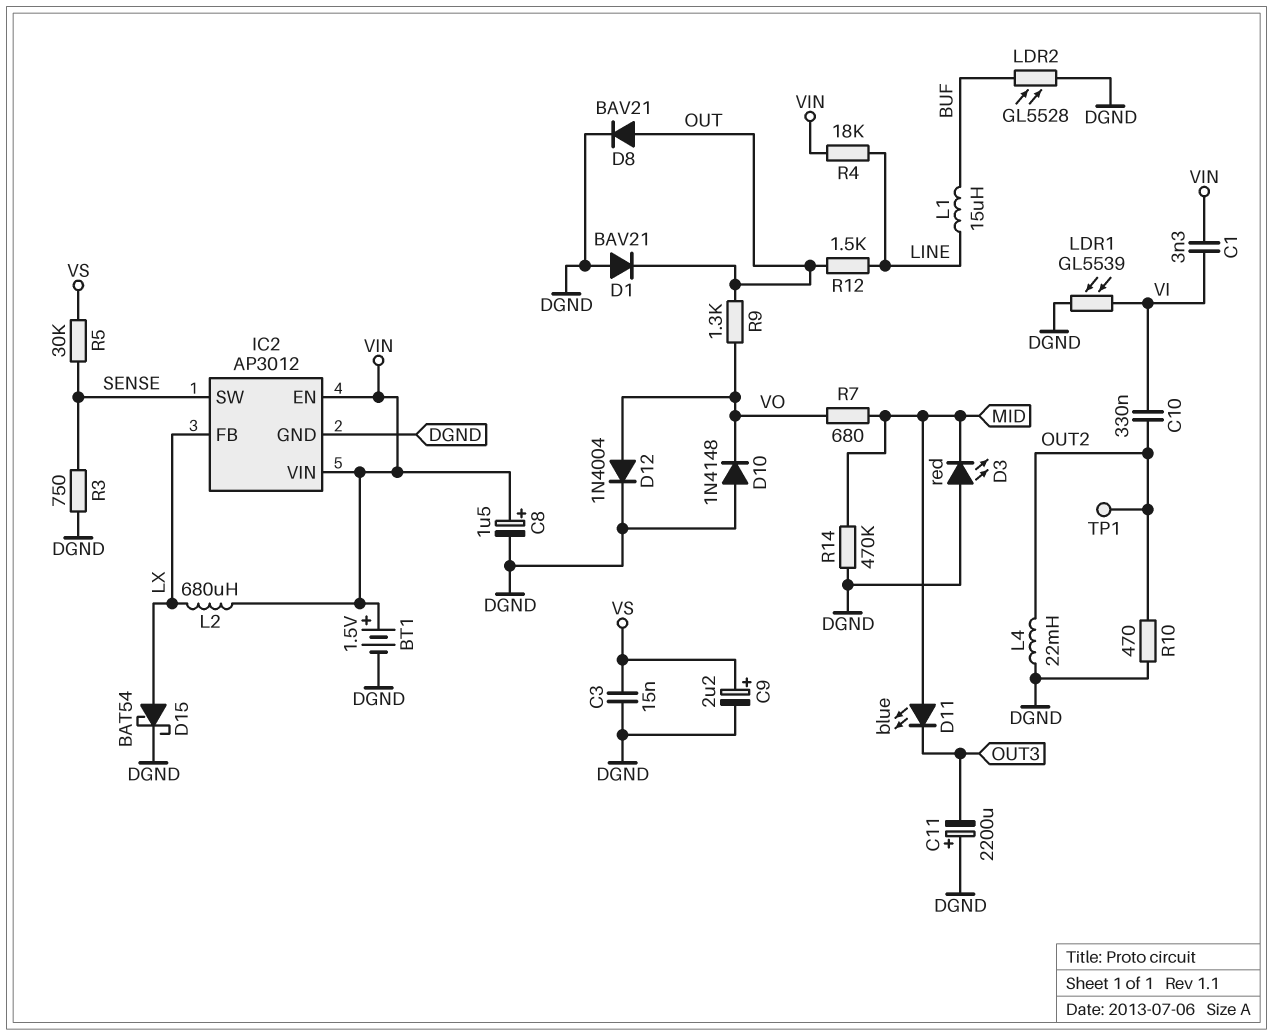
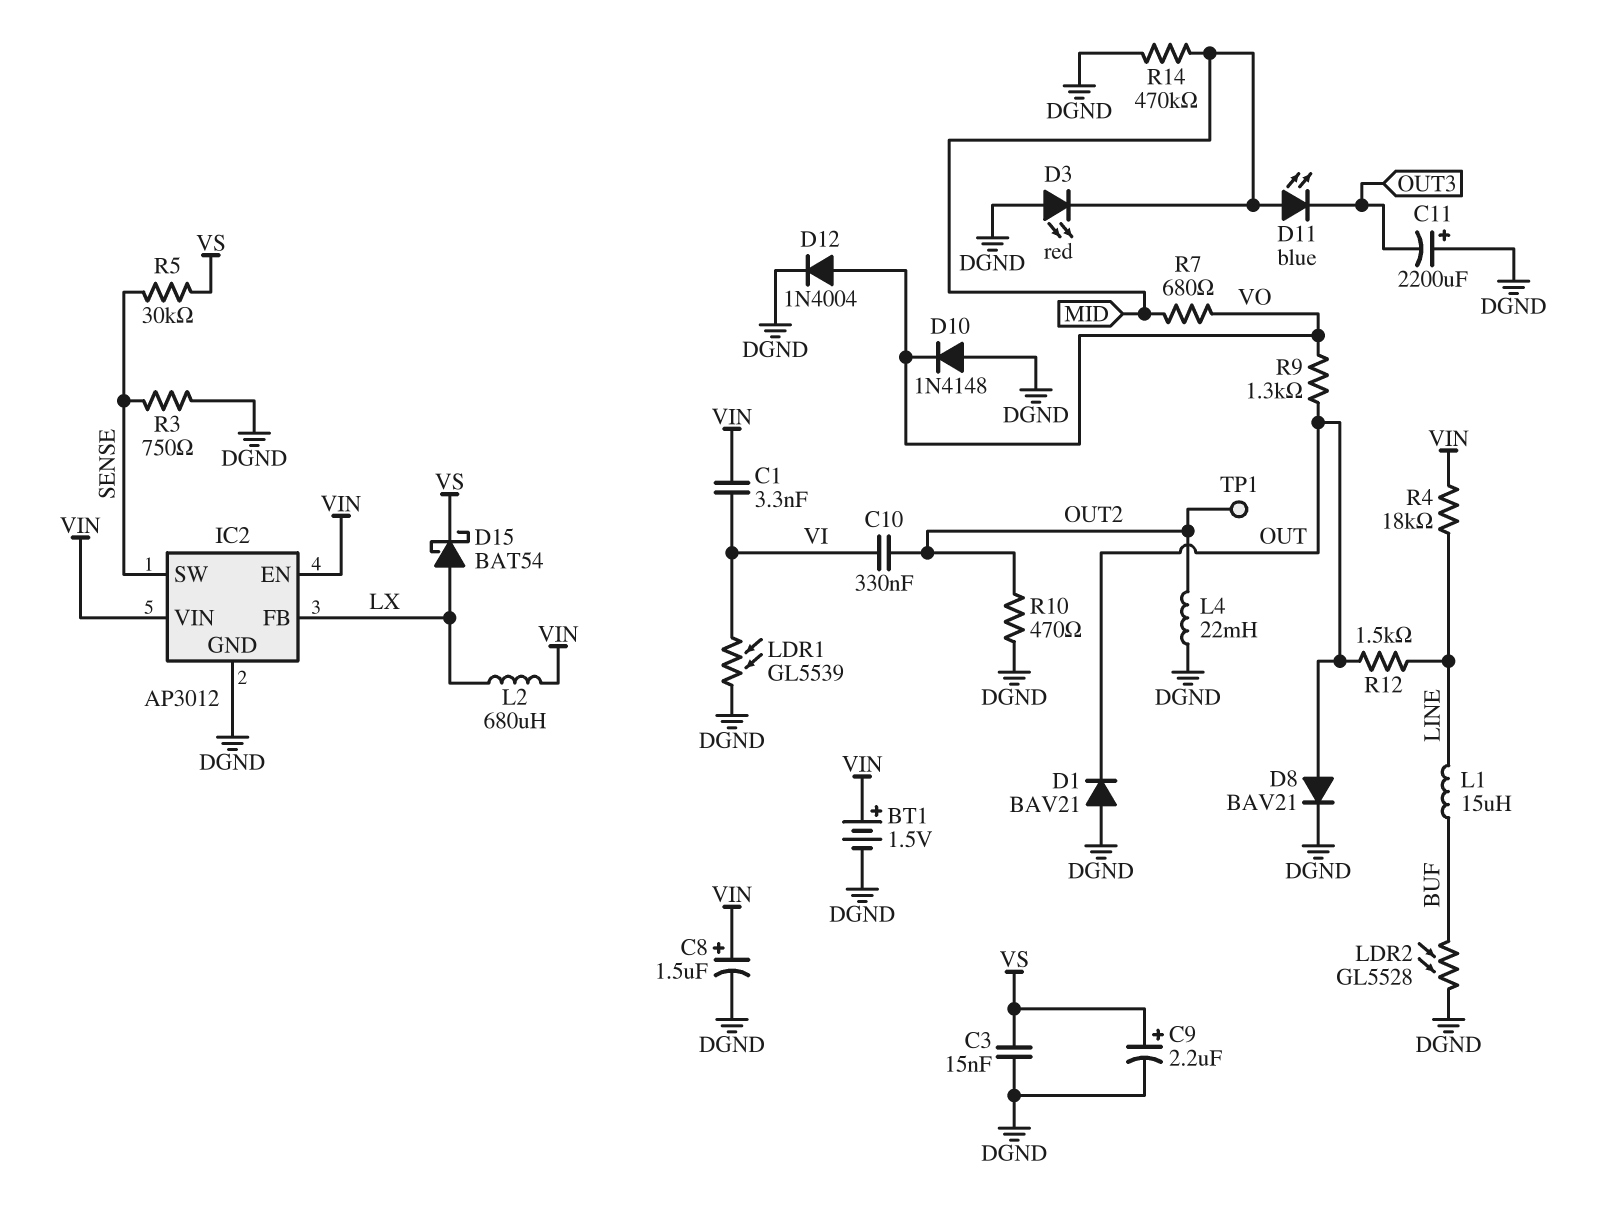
D15: schottky BAT54 (A LX, K DGND) -> schottky BAT54 (A LX, K VS)

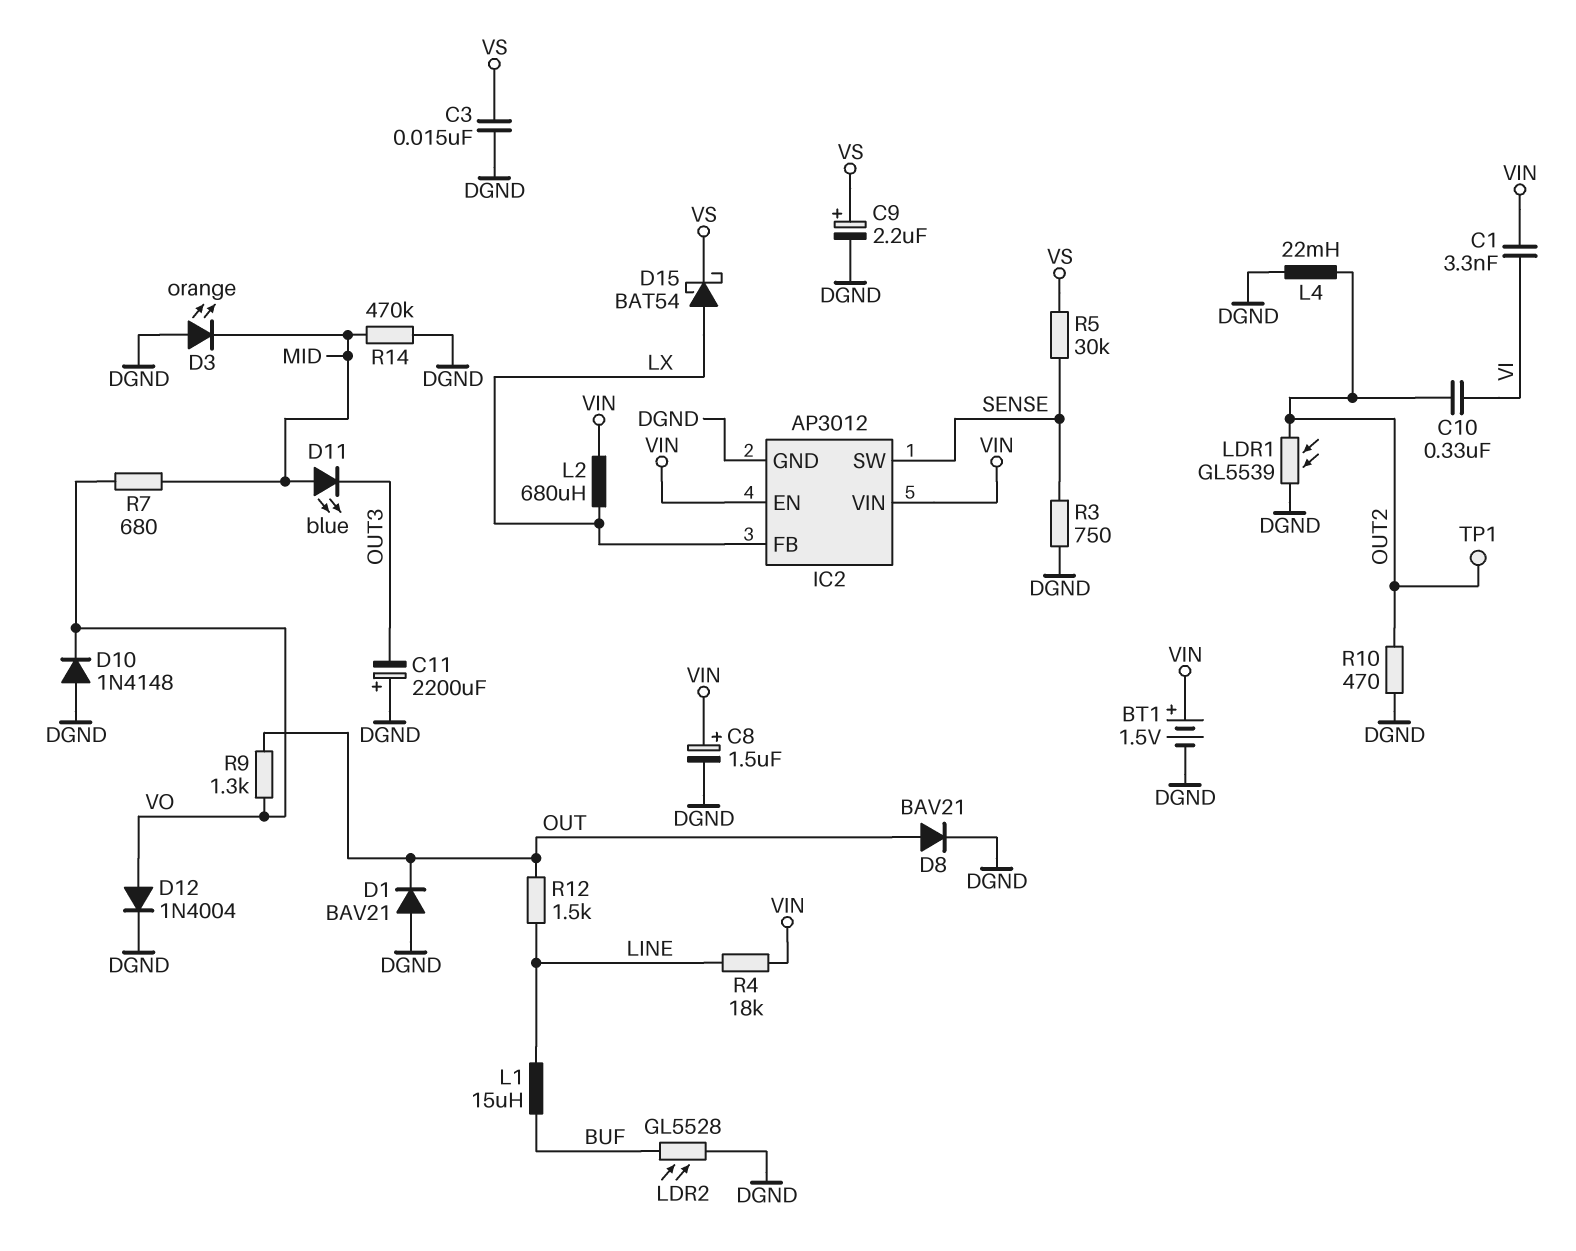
D3: LED red (A DGND, K MID) -> LED orange (A DGND, K MID)
LDR1: GL5539 (DGND, VI) -> GL5539 (DGND, OUT2)

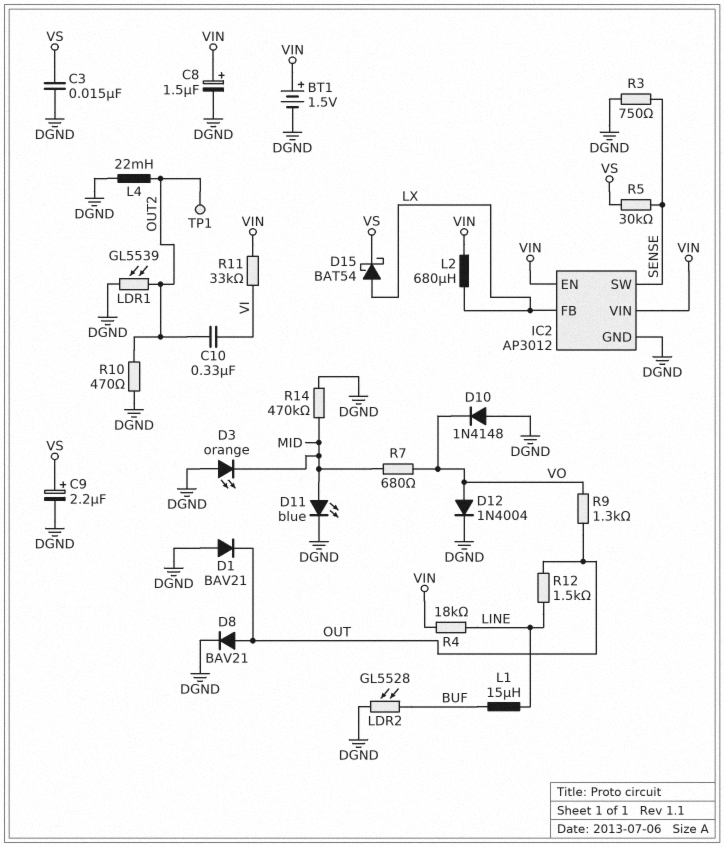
C1: 3.3nF (VI, VIN) -> none
C11: 2200uF (plus DGND, minus OUT3) -> none
D11: LED blue (A MID, K OUT3) -> LED blue (A MID, K DGND)
R11: none -> 33k (VI, VIN)

